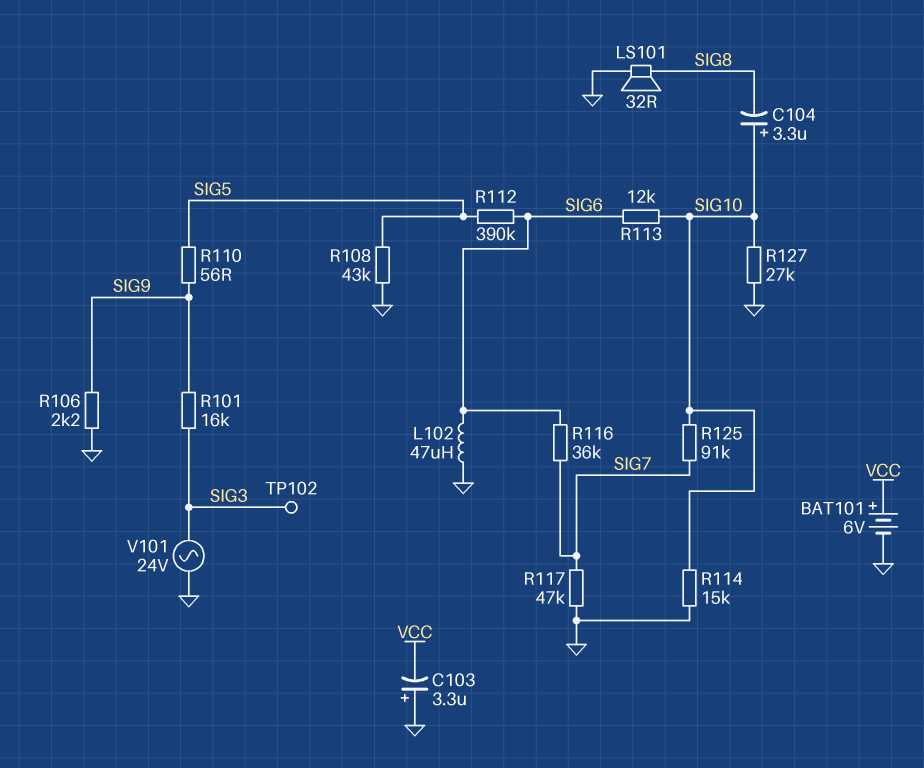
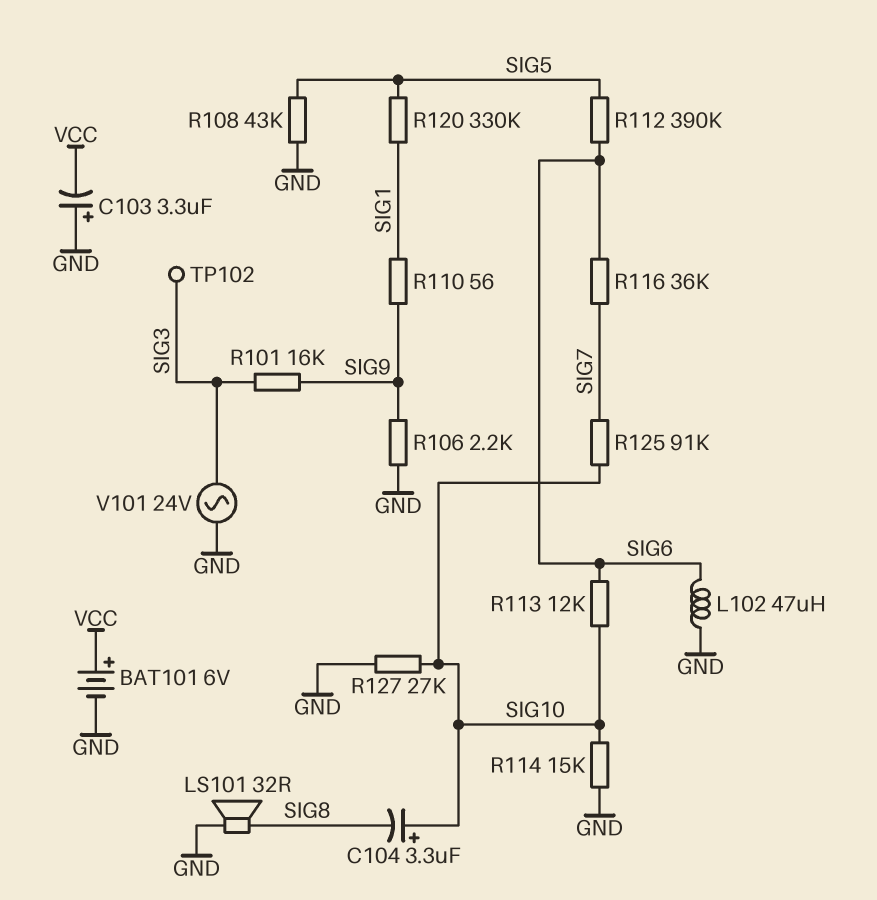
R110: 56 (SIG5, SIG9) -> 56 (SIG1, SIG9)
R117: 47k (GND, SIG7) -> none
R120: none -> 330k (SIG1, SIG5)

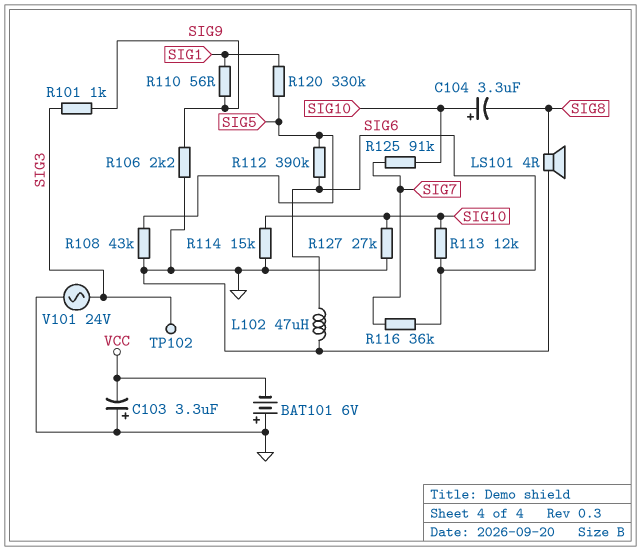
BAT101: 6V (plus VCC, minus GND) -> 6V (plus GND, minus VCC)
LS101: speaker 32R (GND, SIG8) -> speaker 4R (GND, SIG8)
R101: 16k (SIG3, SIG9) -> 1k (SIG3, SIG9)

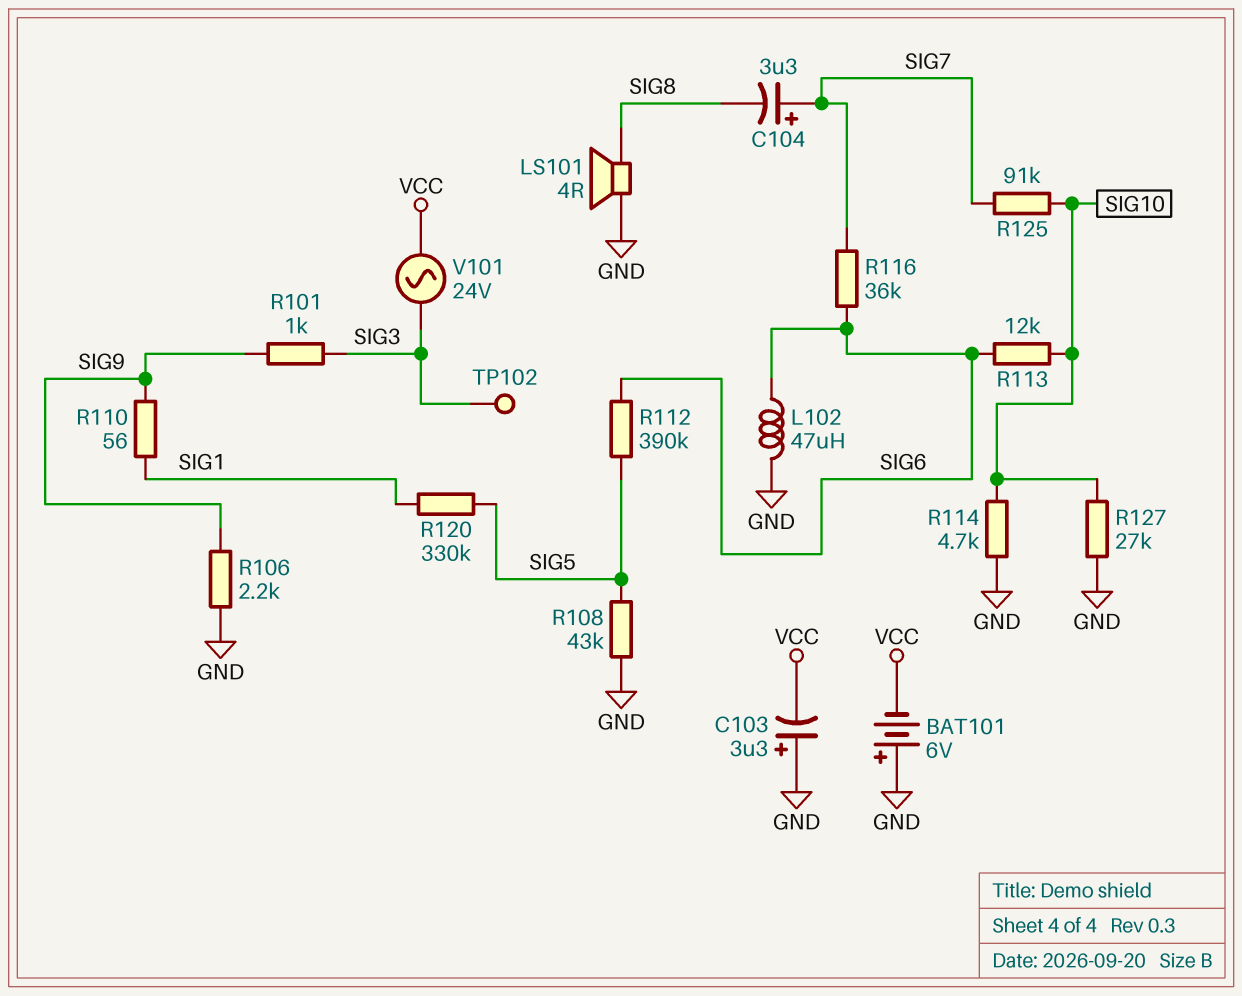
C104: 3.3uF (plus SIG10, minus SIG8) -> 3.3uF (plus SIG7, minus SIG8)
R114: 15k (GND, SIG10) -> 4.7k (GND, SIG10)
V101: AC 24V (GND, SIG3) -> AC 24V (SIG3, VCC)

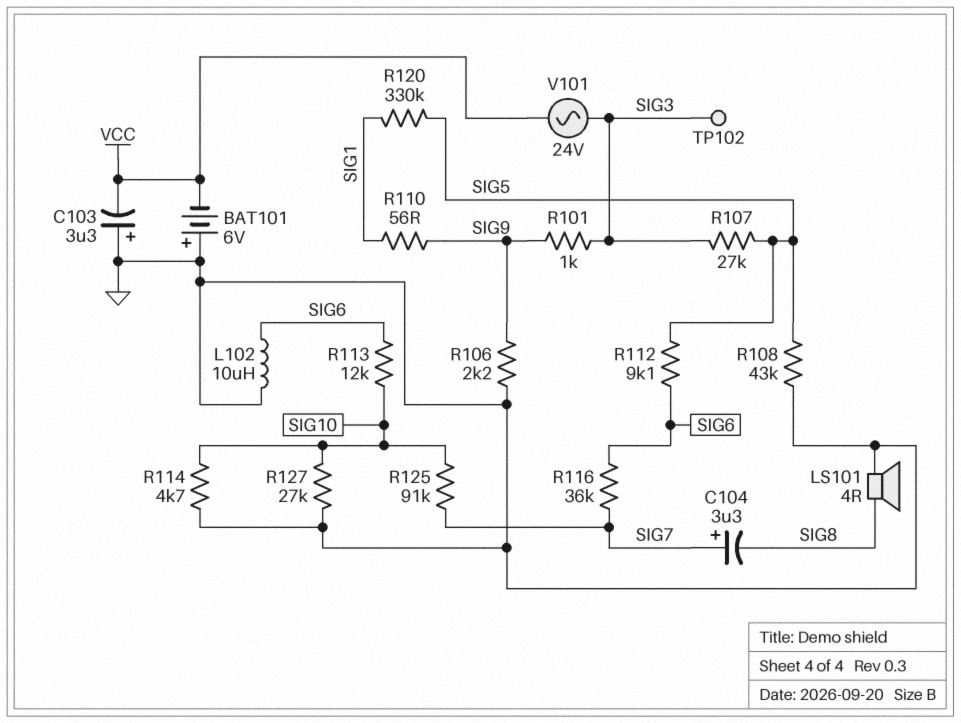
L102: 47uH (GND, SIG6) -> 10uH (GND, SIG6)
R107: none -> 27k (SIG3, SIG5)
R112: 390k (SIG5, SIG6) -> 9.1k (SIG5, SIG6)

